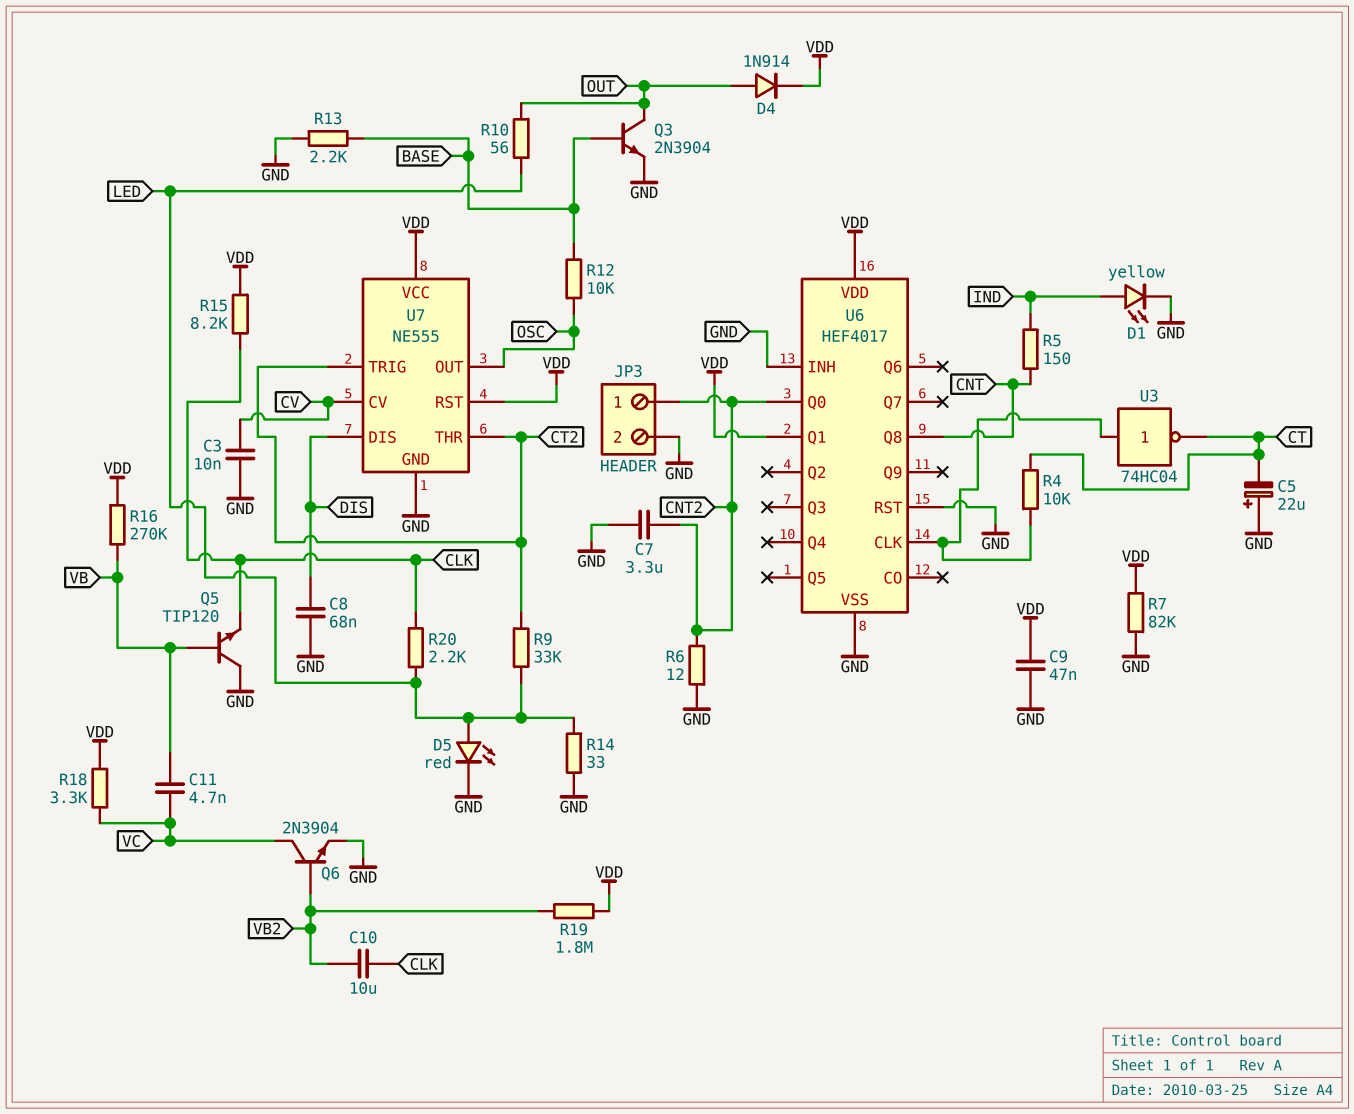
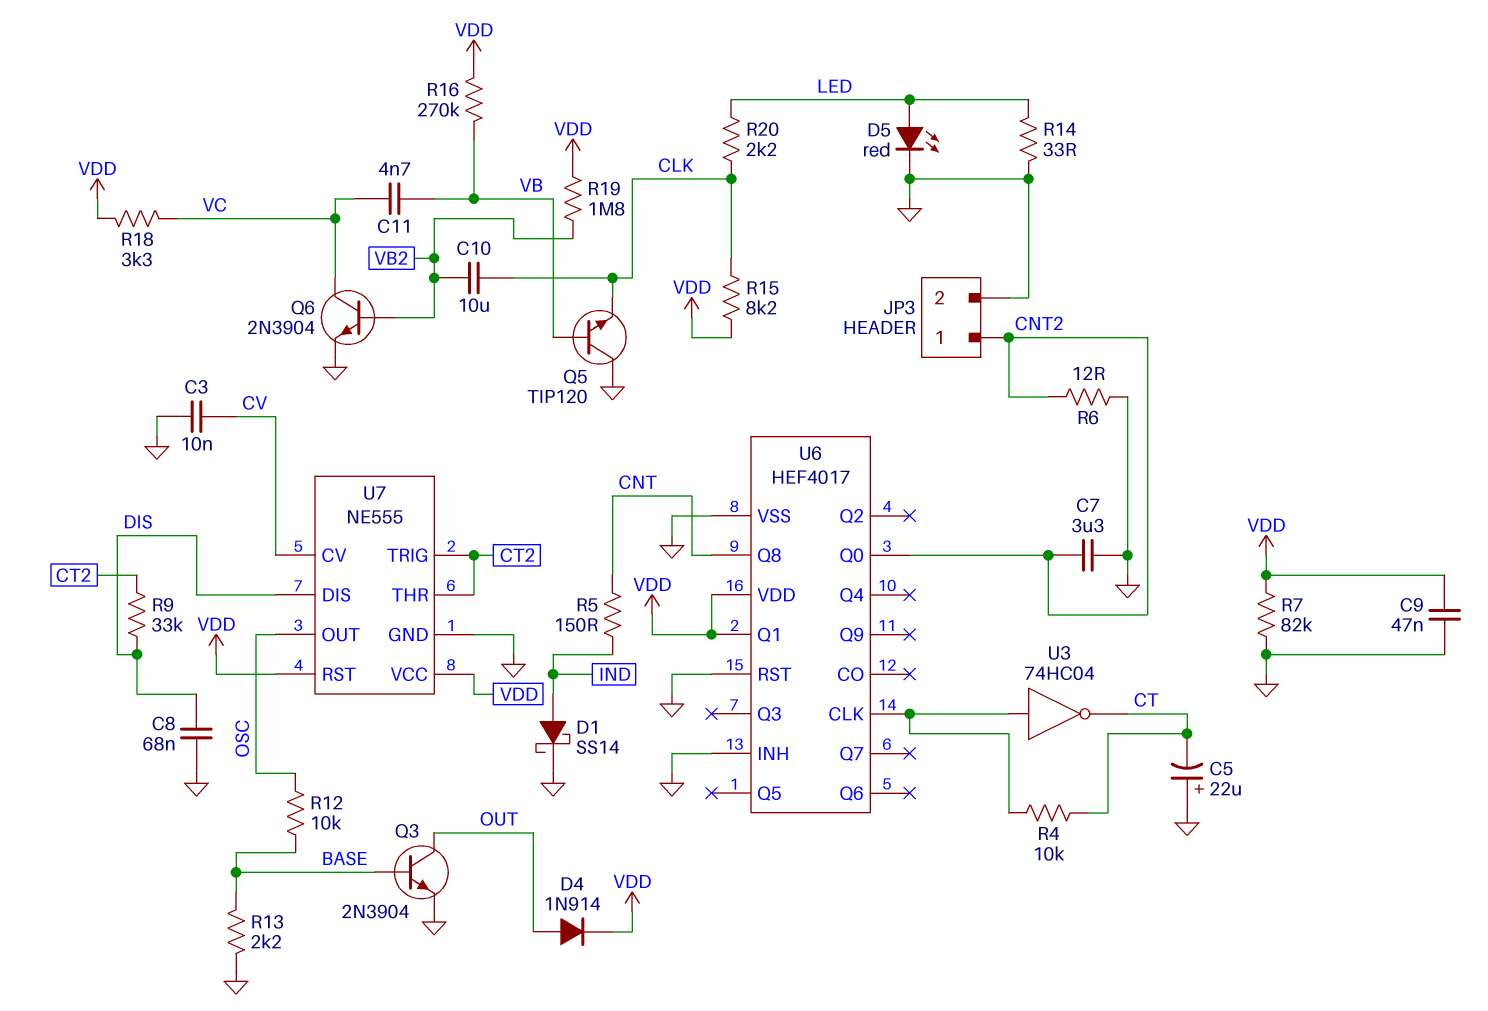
D1: LED yellow (A IND, K GND) -> schottky SS14 (A IND, K GND)
R9: 33k (CT2, LED) -> 33k (CT2, DIS)
R10: 56 (LED, OUT) -> none

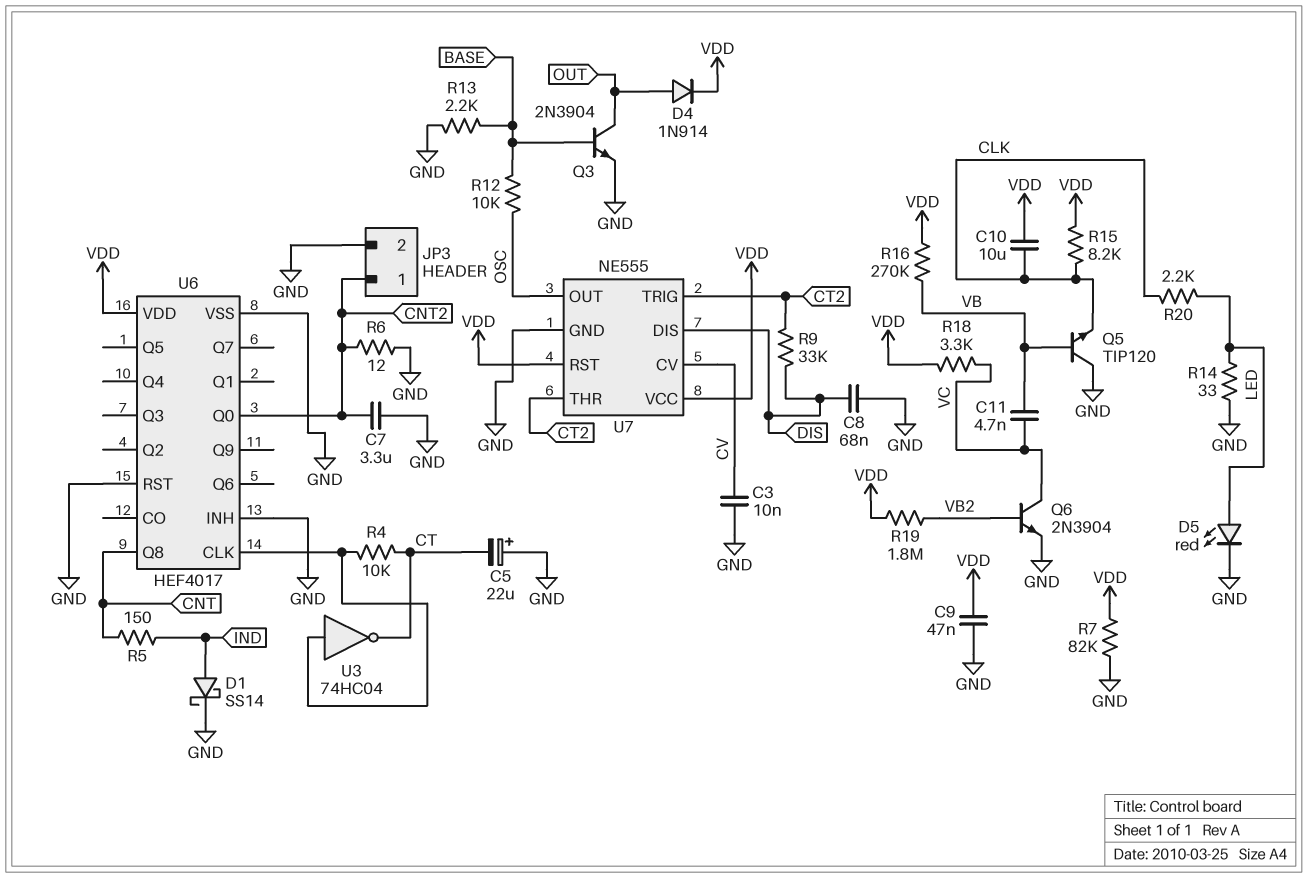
C10: 10uF (CLK, VB2) -> 10uF (CLK, VDD)
U6 pin Q1: VDD -> none

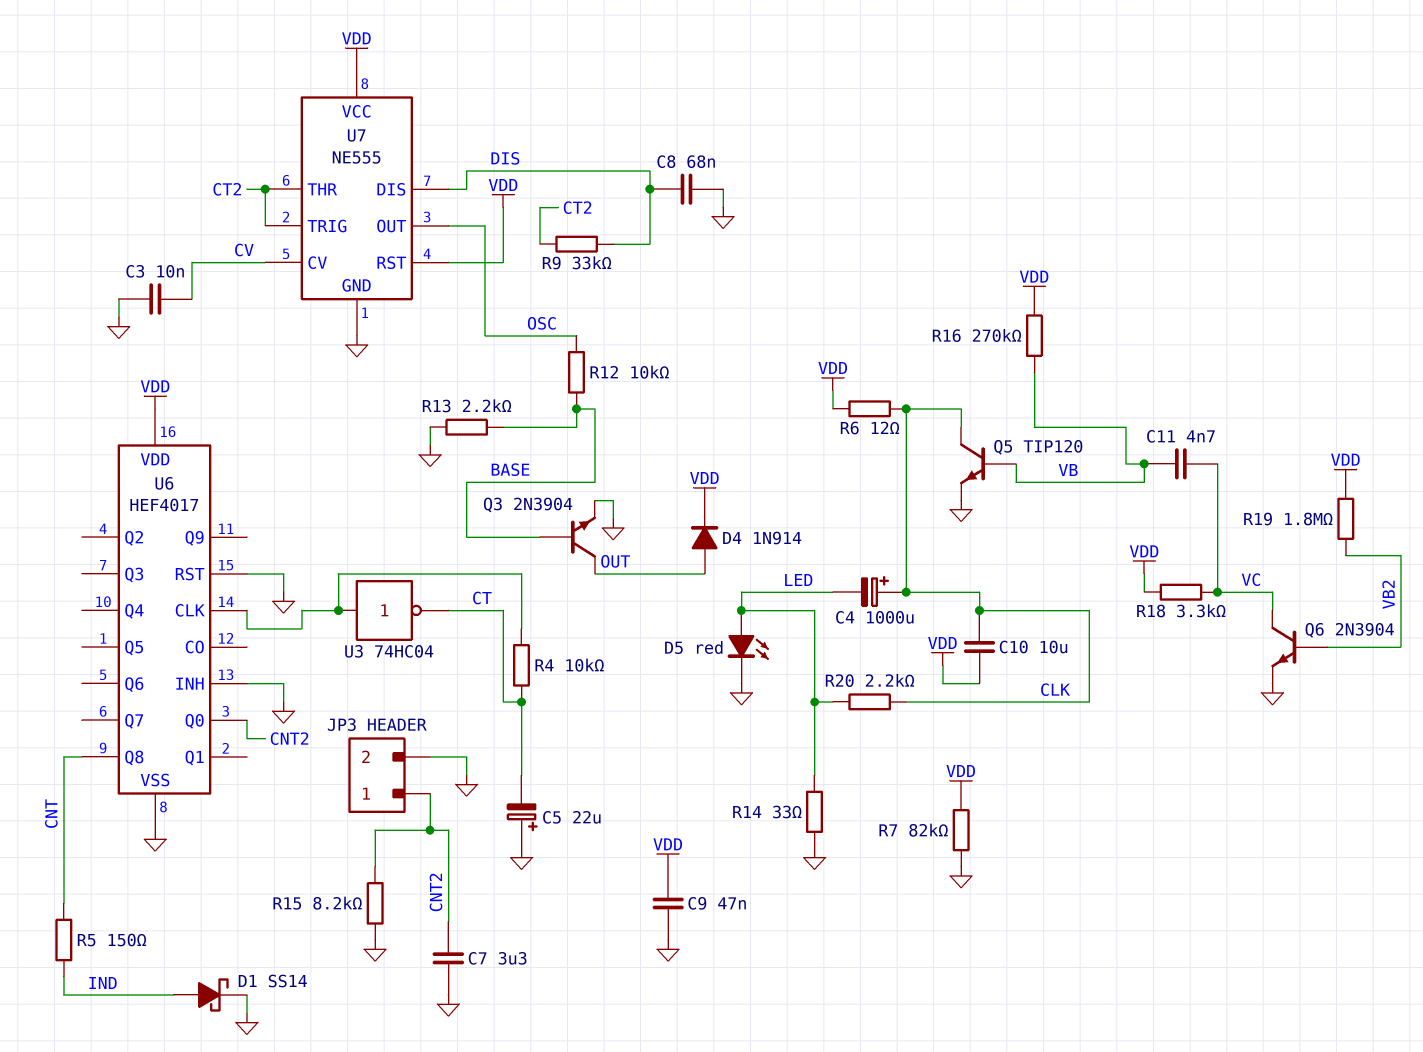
C4: none -> 1000uF (plus CLK, minus LED)
Q5: NPN TIP120 (B VB, C GND, E CLK) -> NPN TIP120 (B VB, C CLK, E GND)
R6: 12 (CNT2, GND) -> 12 (CLK, VDD)
R15: 8.2k (CLK, VDD) -> 8.2k (CNT2, GND)

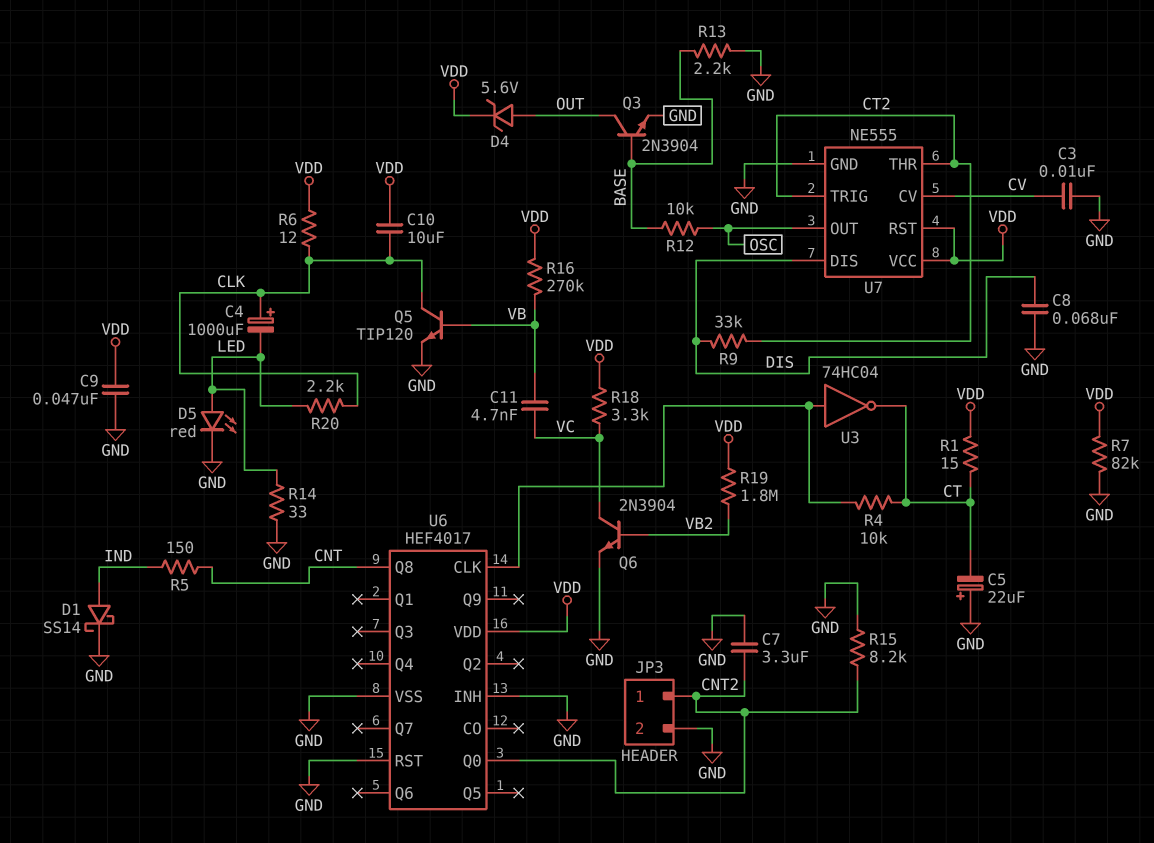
D4: diode 1N914 (A OUT, K VDD) -> zener 5.6V (A OUT, K VDD)
R1: none -> 15 (CT, VDD)

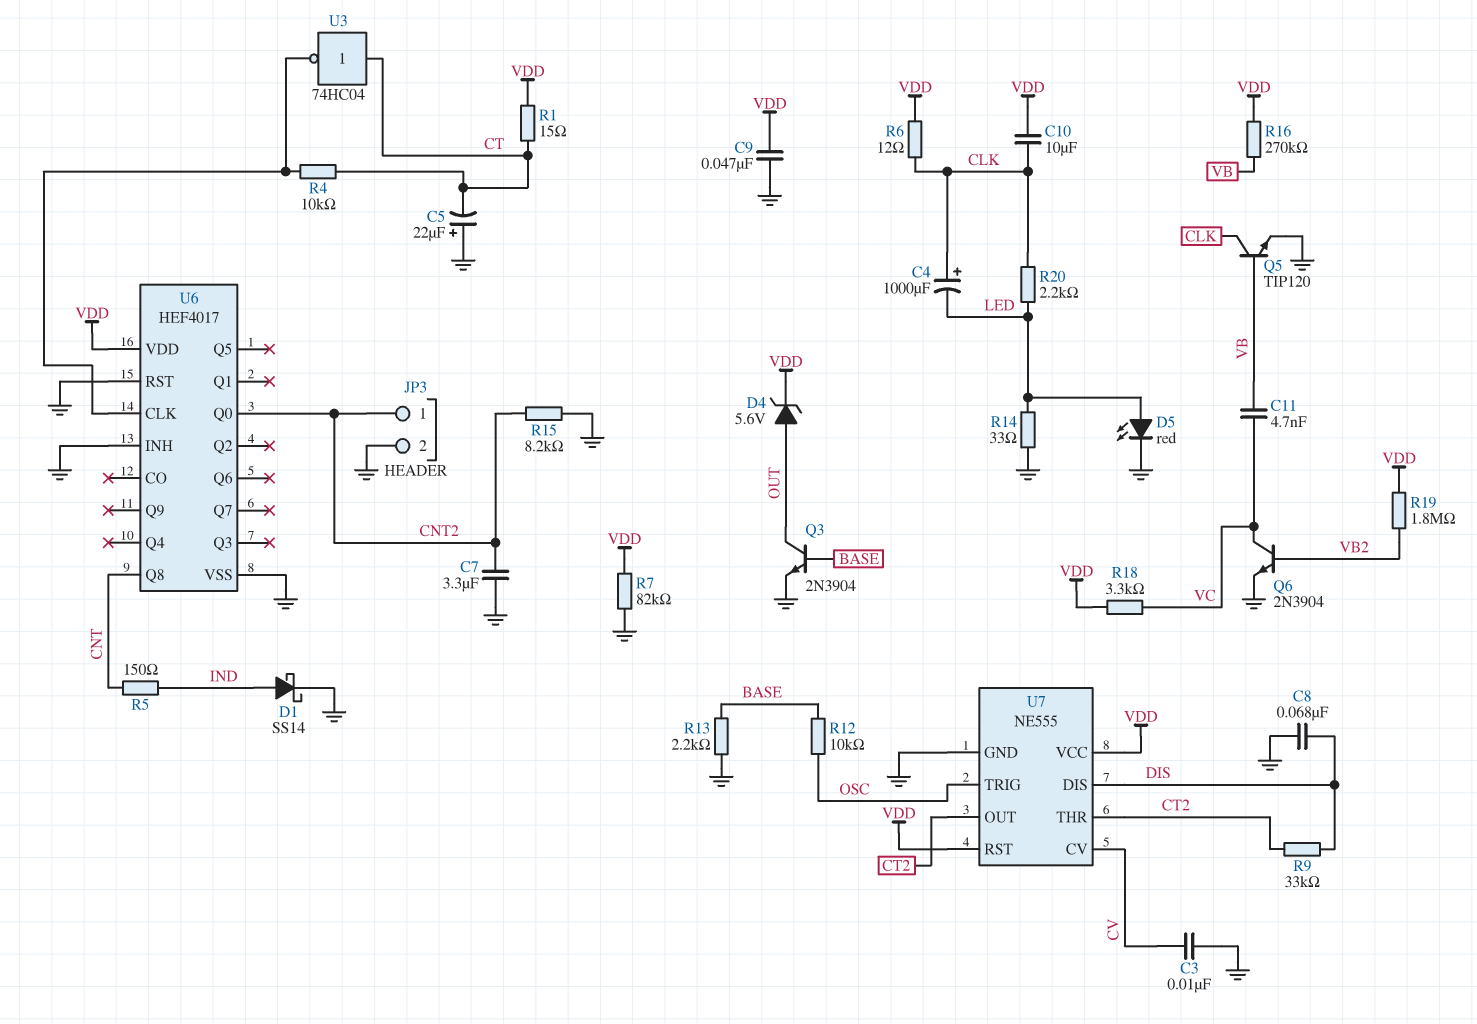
U3: NOT 74HC04 (in U6/CLK, out CT) -> NOT 74HC04 (in CT, out U6/CLK)
U7 pin OUT: OSC -> CT2
U7 pin TRIG: CT2 -> OSC

